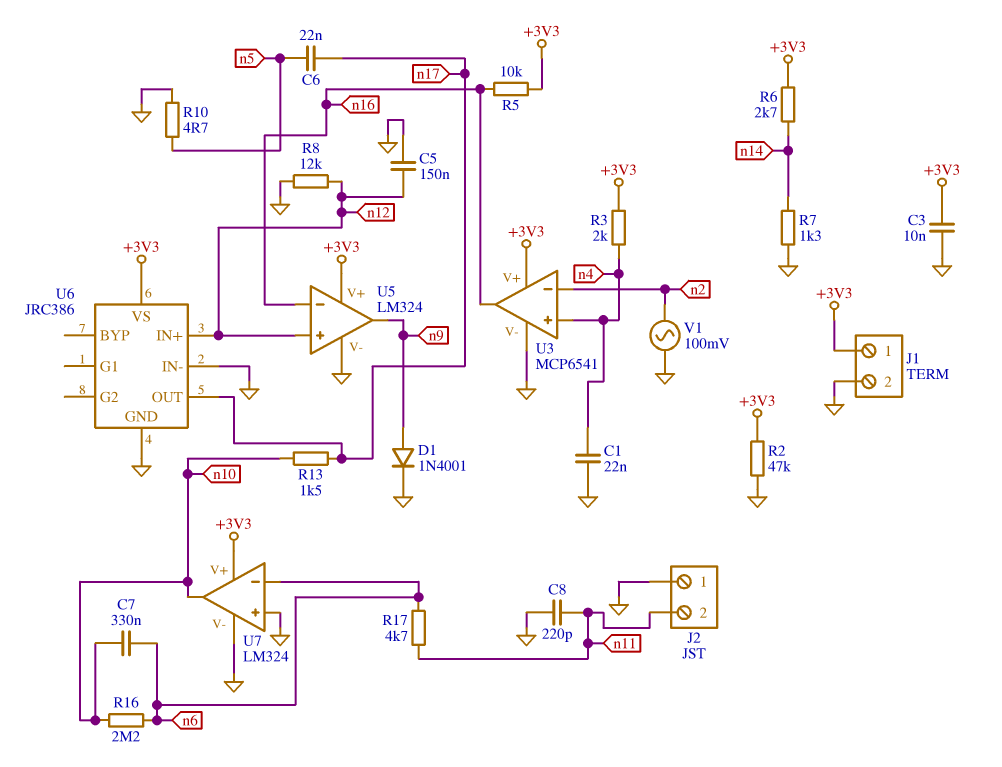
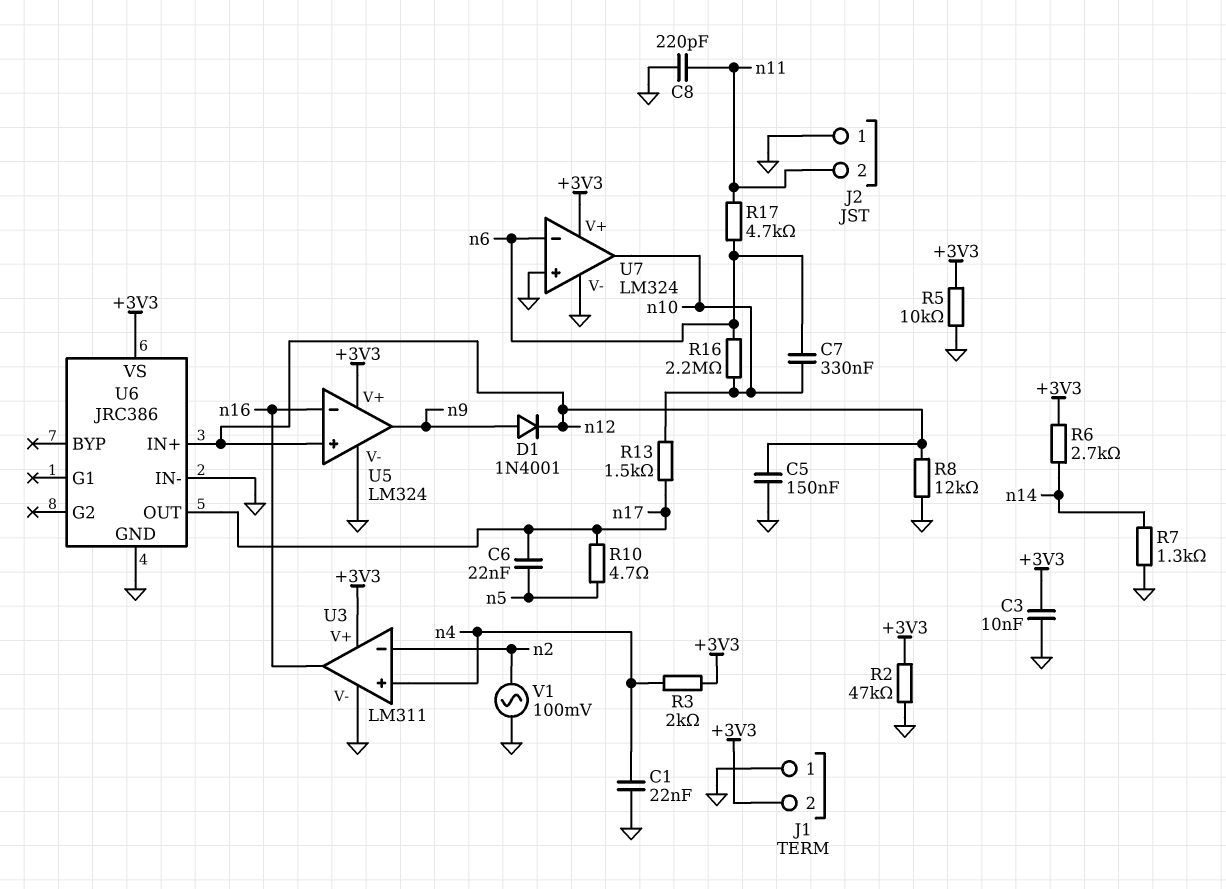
D1: diode 1N4001 (A n9, K GND) -> diode 1N4001 (A n9, K n12)
J1 pin 1: +3V3 -> GND
J1 pin 2: GND -> +3V3
R5: 10k (+3V3, n16) -> 10k (+3V3, GND)
R10: 4.7 (GND, n5) -> 4.7 (n5, n17)
U3: MCP6541 -> LM311

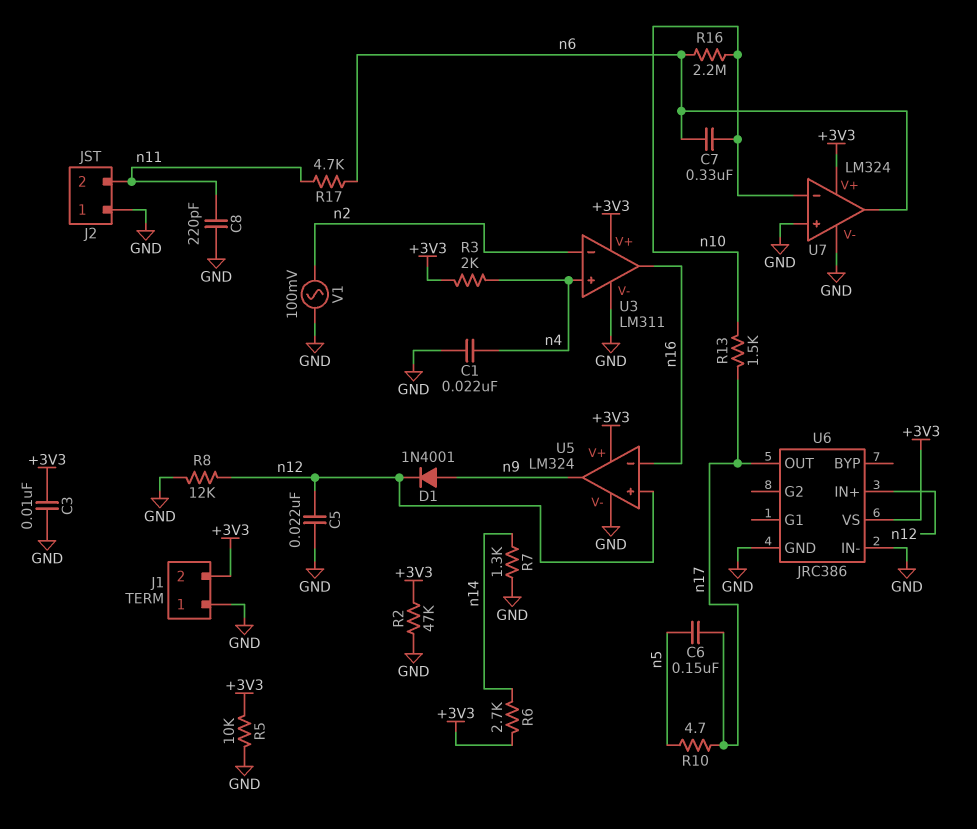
C5: 150nF (GND, n12) -> 22nF (GND, n12)
C6: 22nF (n5, n17) -> 150nF (n5, n17)
U7 pin in-: n6 -> n10
U7 pin out: n10 -> n6

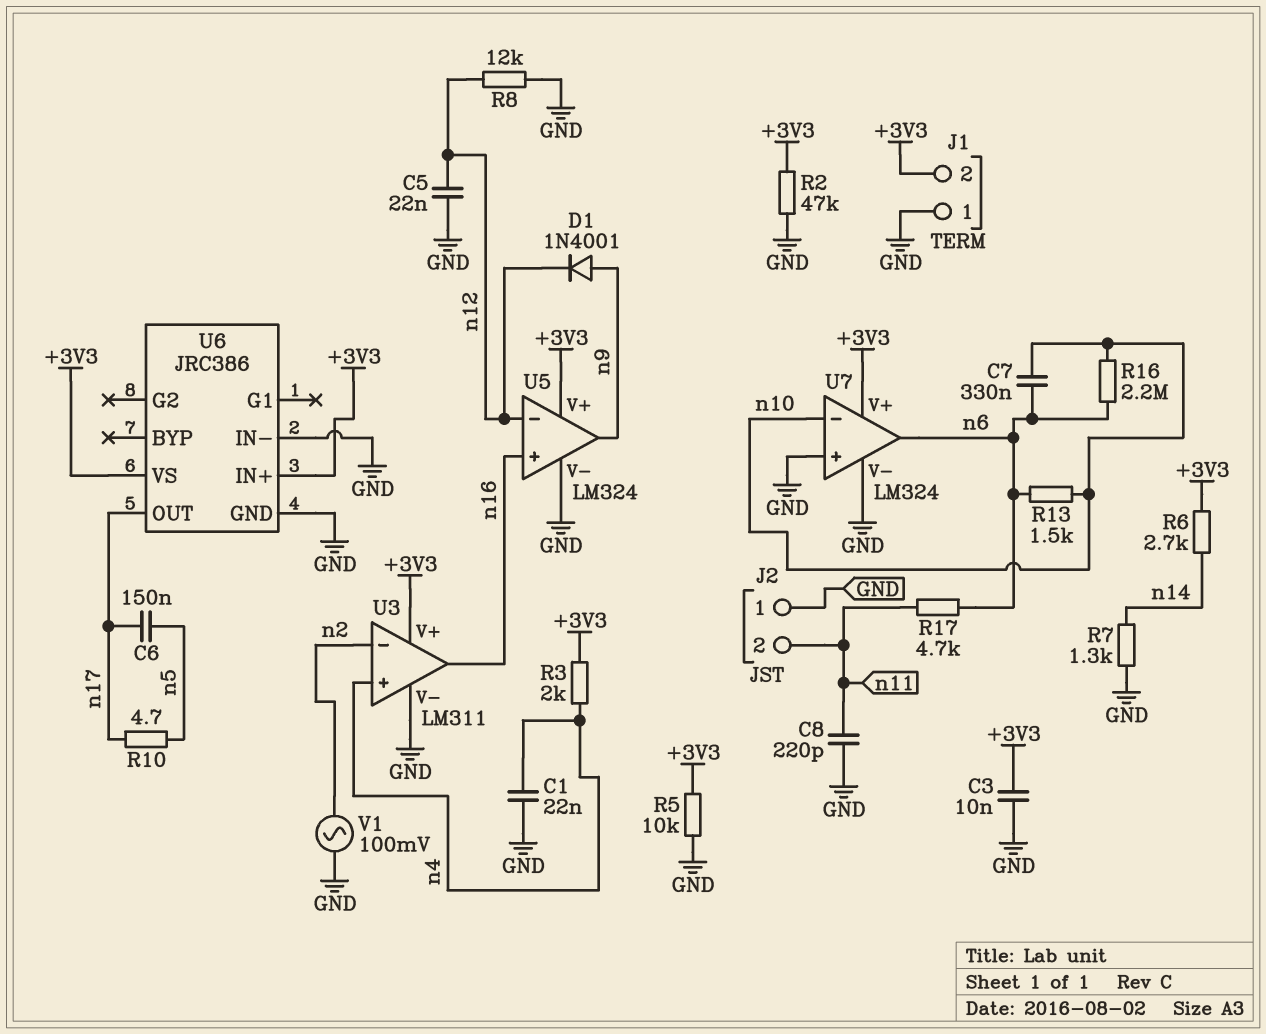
R13: 1.5k (n10, n17) -> 1.5k (n6, n10)
U5 pin in+: n12 -> n16
U5 pin in-: n16 -> n12
U6 pin IN+: n12 -> +3V3

